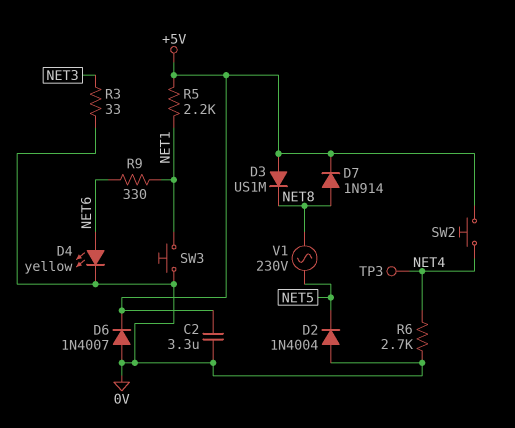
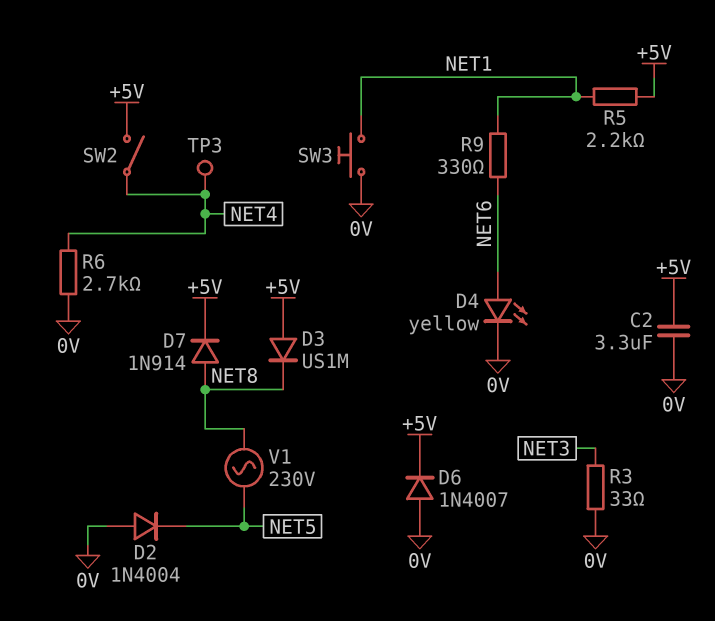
SW2: button (+5V, NET4) -> switch (+5V, NET4)

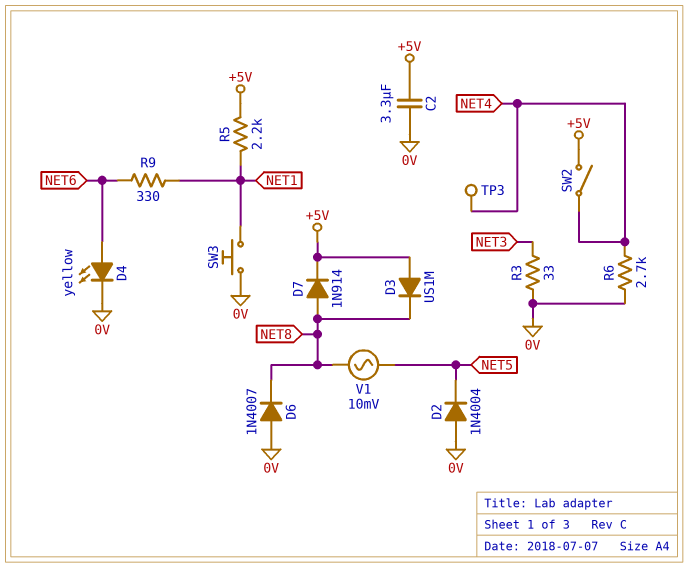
D6: diode 1N4007 (A 0V, K +5V) -> diode 1N4007 (A 0V, K NET8)
V1: AC 230V (NET5, NET8) -> AC 10mV (NET5, NET8)

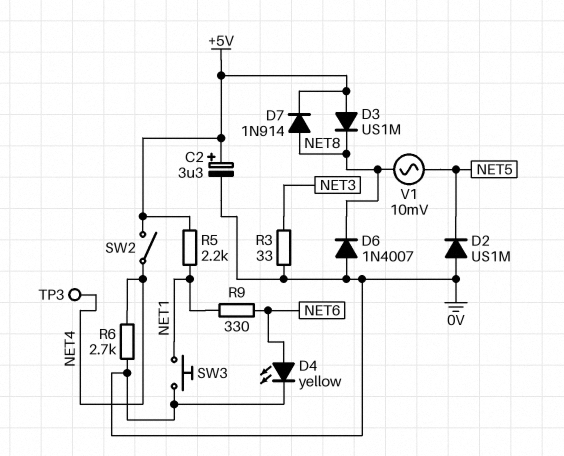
C2: 3.3uF (+5V, 0V) -> 3.3uF (plus +5V, minus 0V)
D2: diode 1N4004 (A 0V, K NET5) -> diode US1M (A 0V, K NET5)

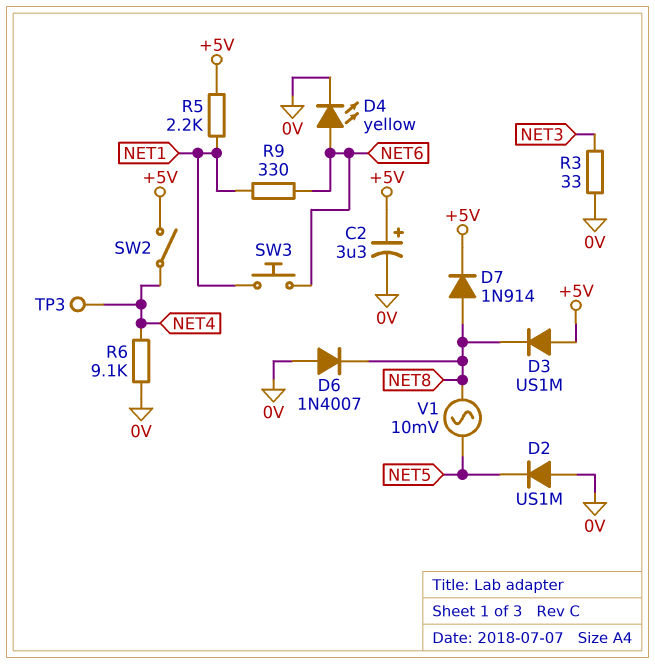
R6: 2.7k (0V, NET4) -> 9.1k (0V, NET4)
SW3: button (0V, NET1) -> button (NET1, NET6)

